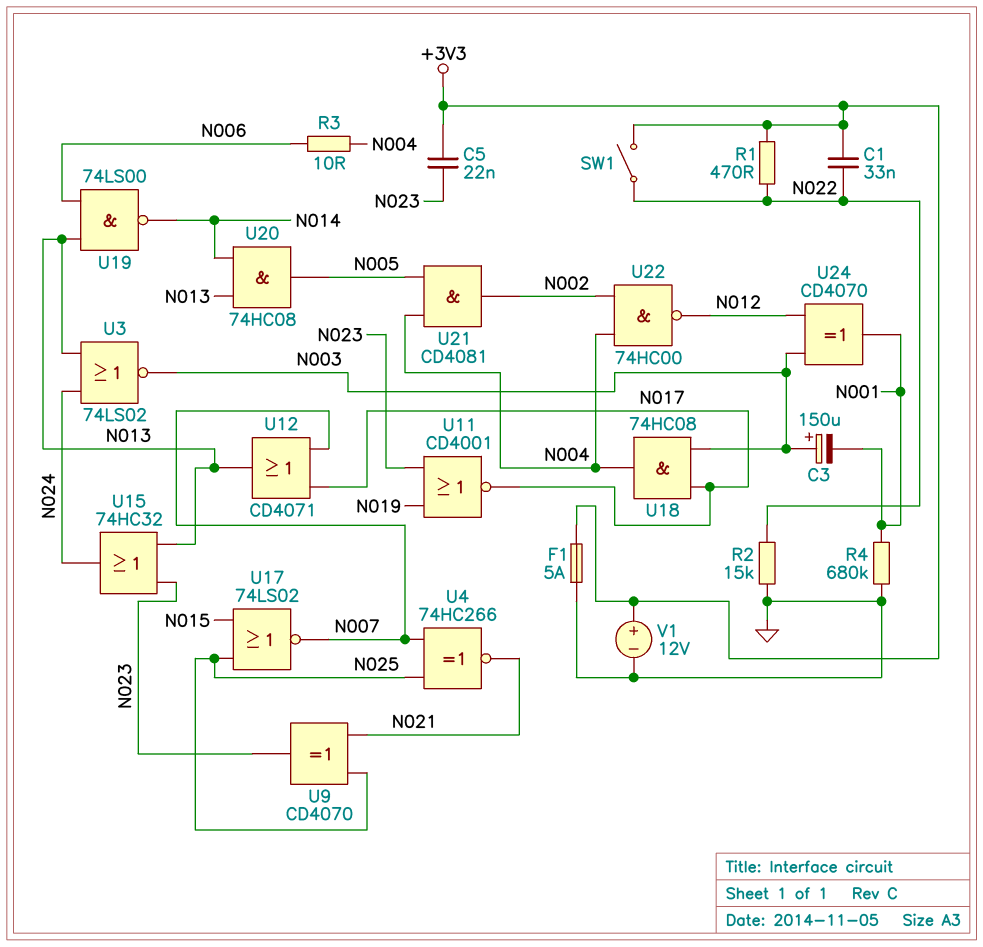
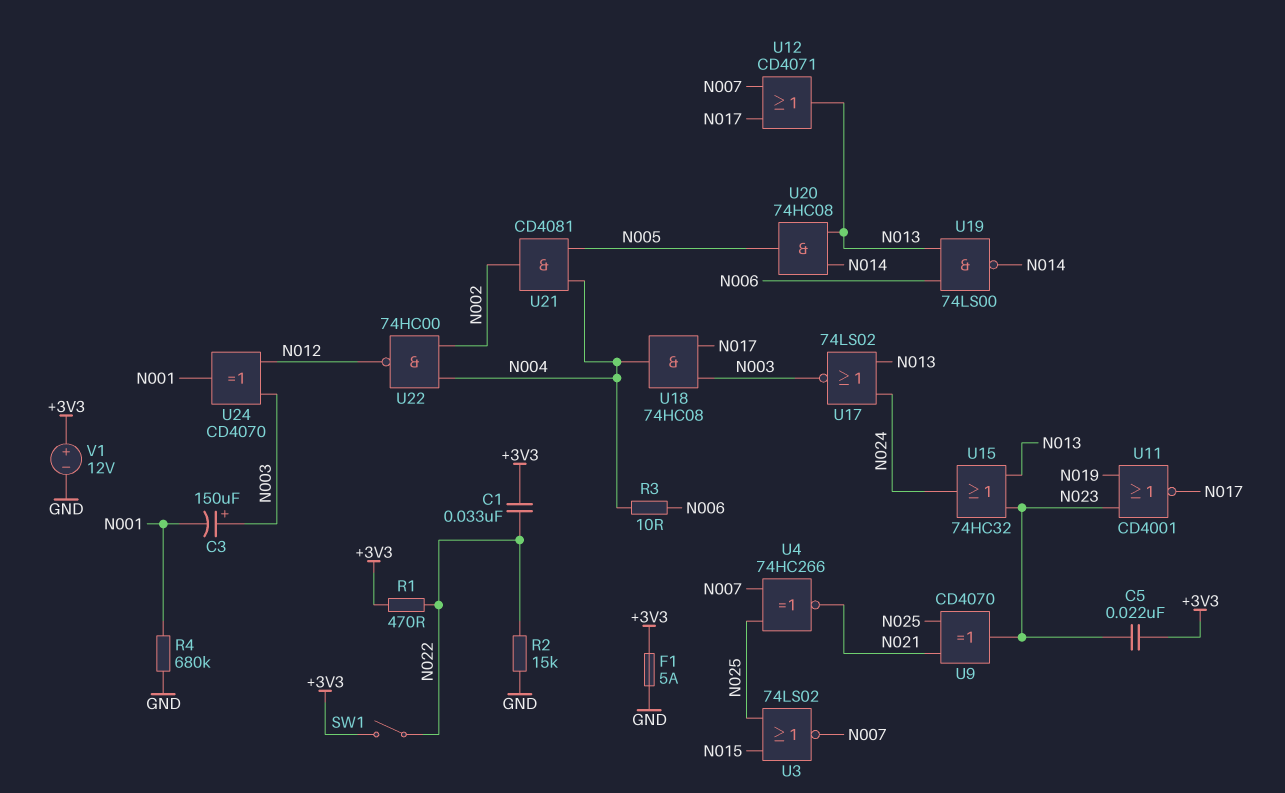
U3: NOR 74LS02 (in N013, in N024, out N003) -> NOR 74LS02 (in N015, in N025, out N007)
U17: NOR 74LS02 (in N015, in N025, out N007) -> NOR 74LS02 (in N013, in N024, out N003)

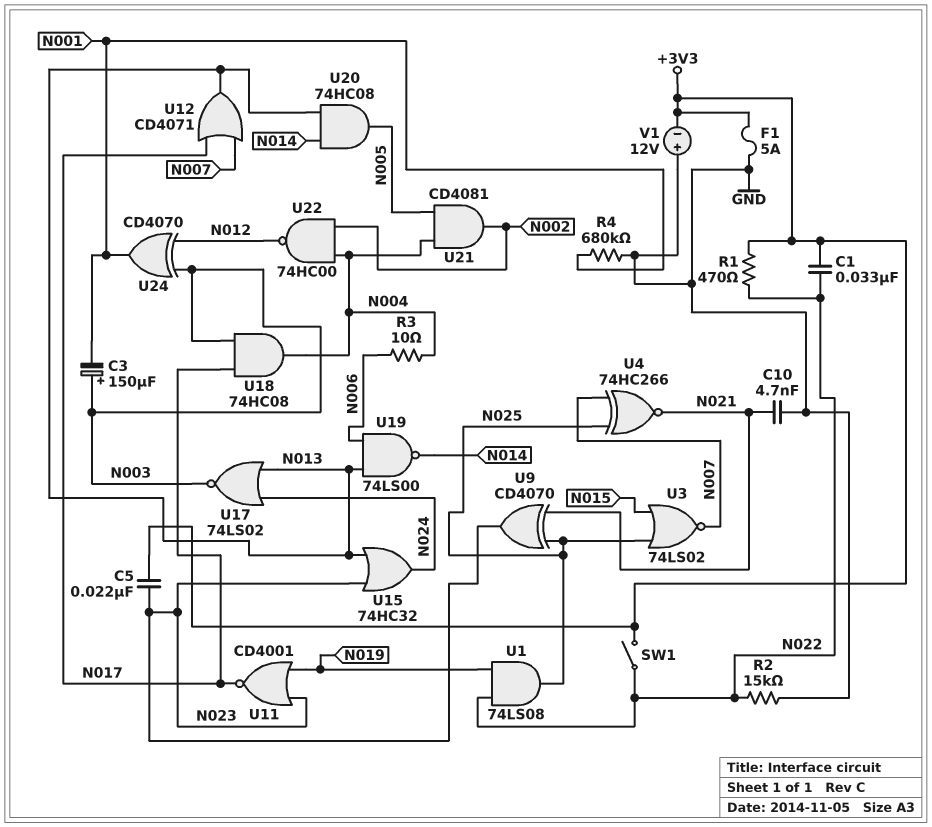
C10: none -> 4.7nF (GND, N021)
U1: none -> AND 74LS08 (in N019, in N022, out N025)
V1: 12V (plus +3V3, minus GND) -> 12V (plus GND, minus +3V3)

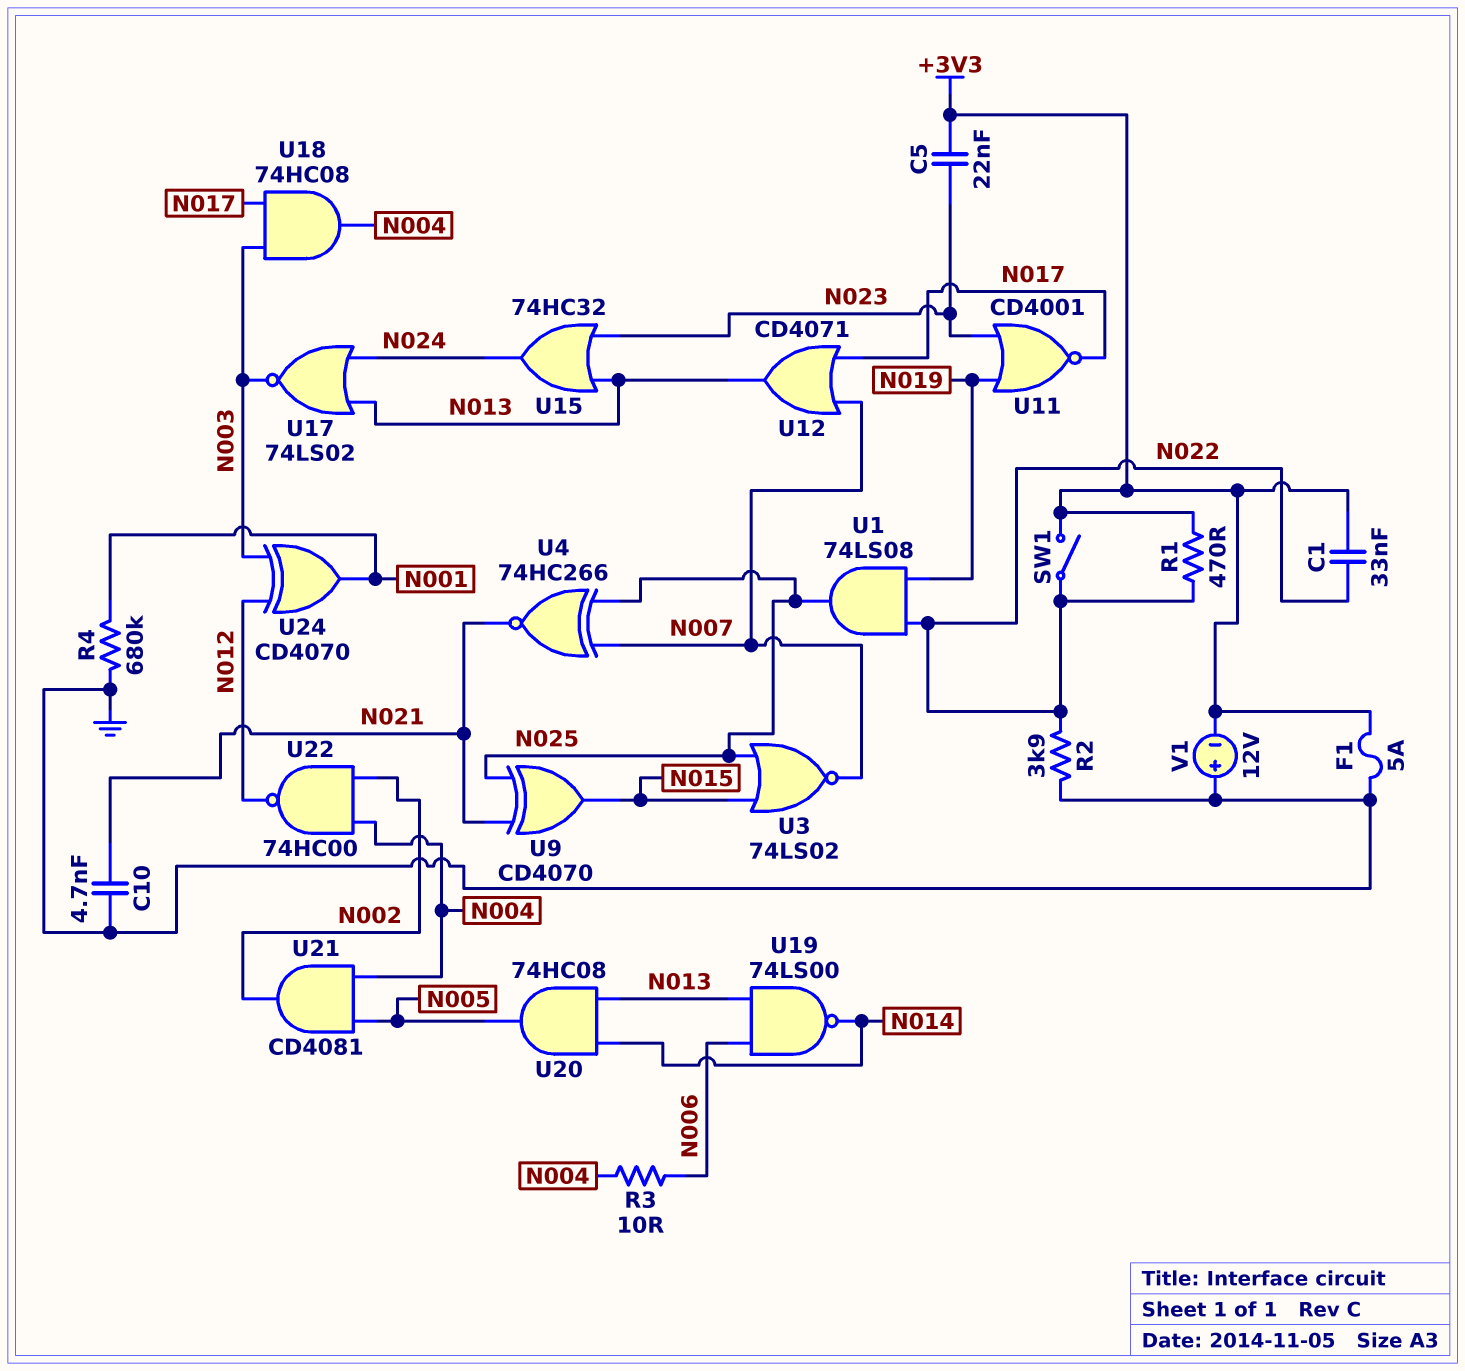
C3: 150uF (plus N003, minus N001) -> none
R2: 15k (GND, N022) -> 3.9k (GND, N022)
U9: XOR CD4070 (in N021, in N025, out N023) -> XOR CD4070 (in N021, in N025, out N015)

